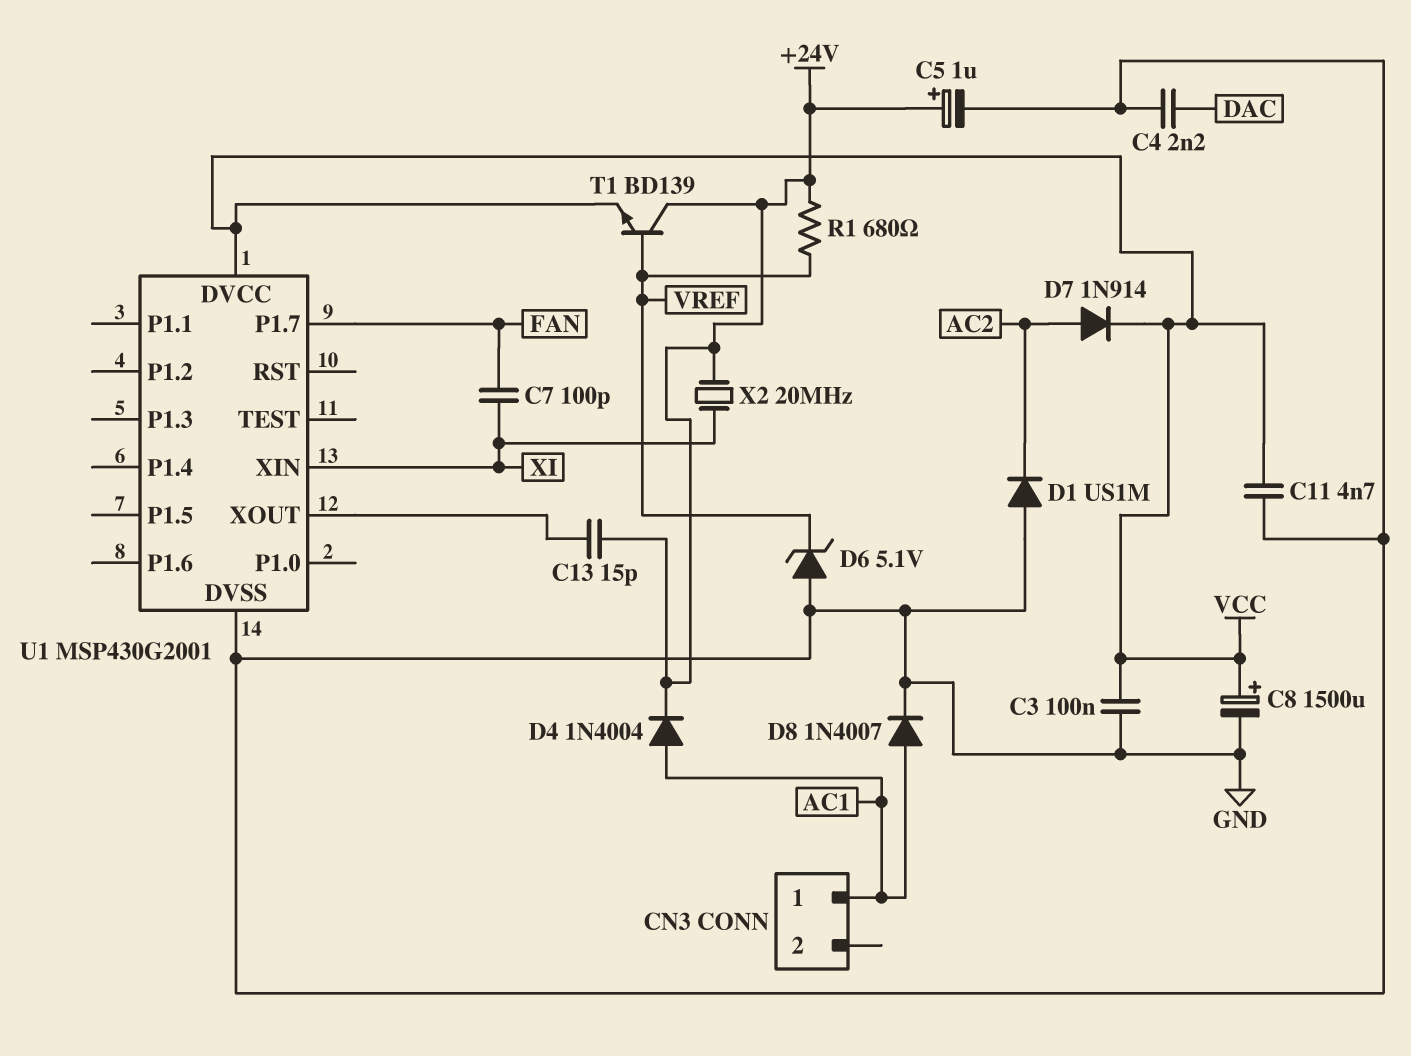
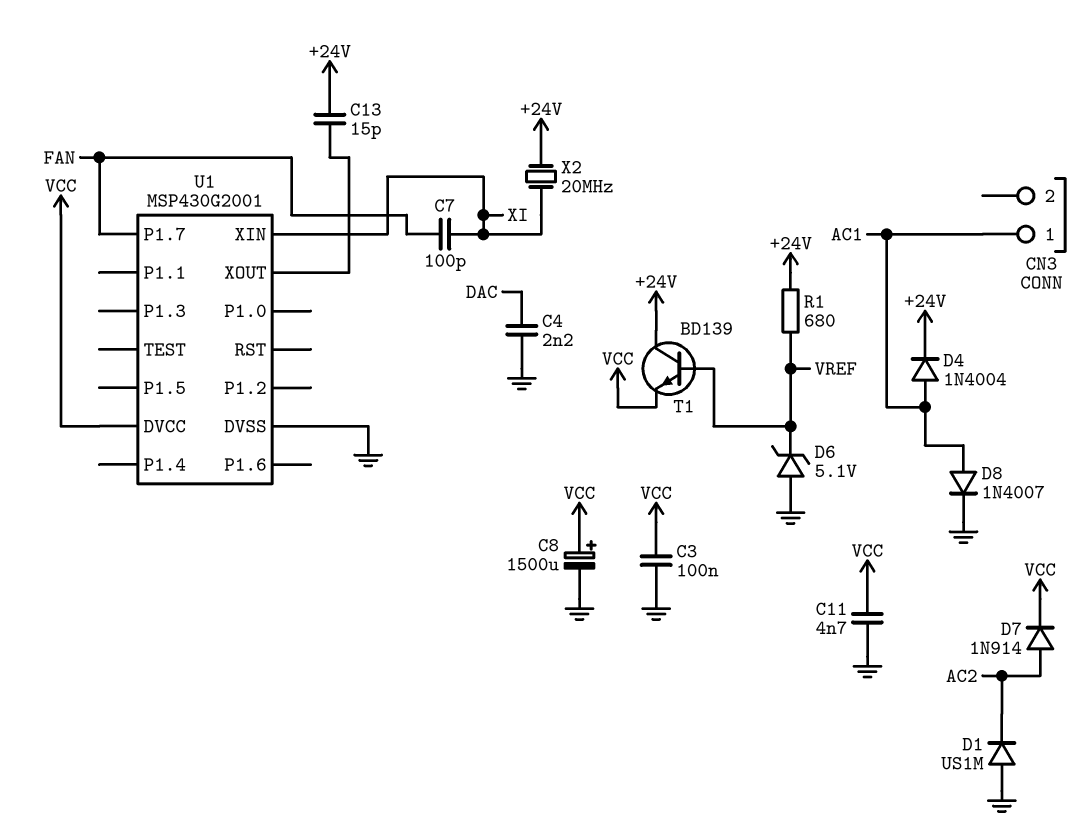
C5: 1uF (plus +24V, minus GND) -> none

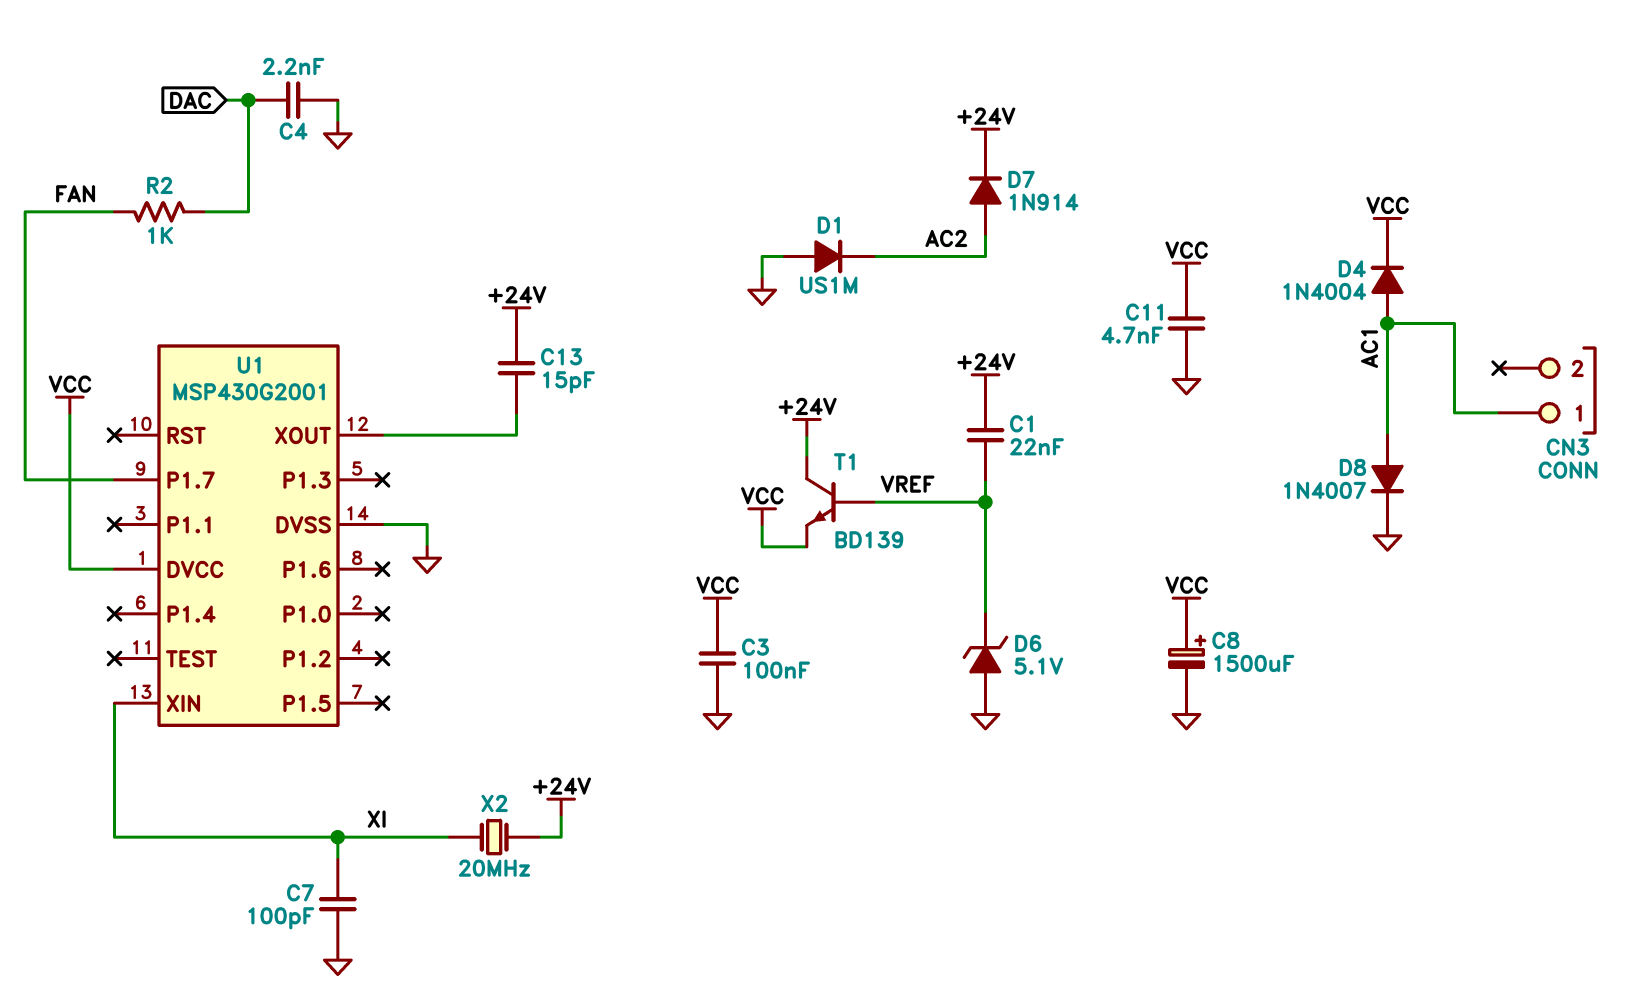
C1: none -> 22nF (+24V, VREF)
C7: 100pF (FAN, XI) -> 100pF (GND, XI)
D4: diode 1N4004 (A AC1, K +24V) -> diode 1N4004 (A AC1, K VCC)
D7: diode 1N914 (A AC2, K VCC) -> diode 1N914 (A AC2, K +24V)
R1: 680 (+24V, VREF) -> none
R2: none -> 1k (DAC, FAN)

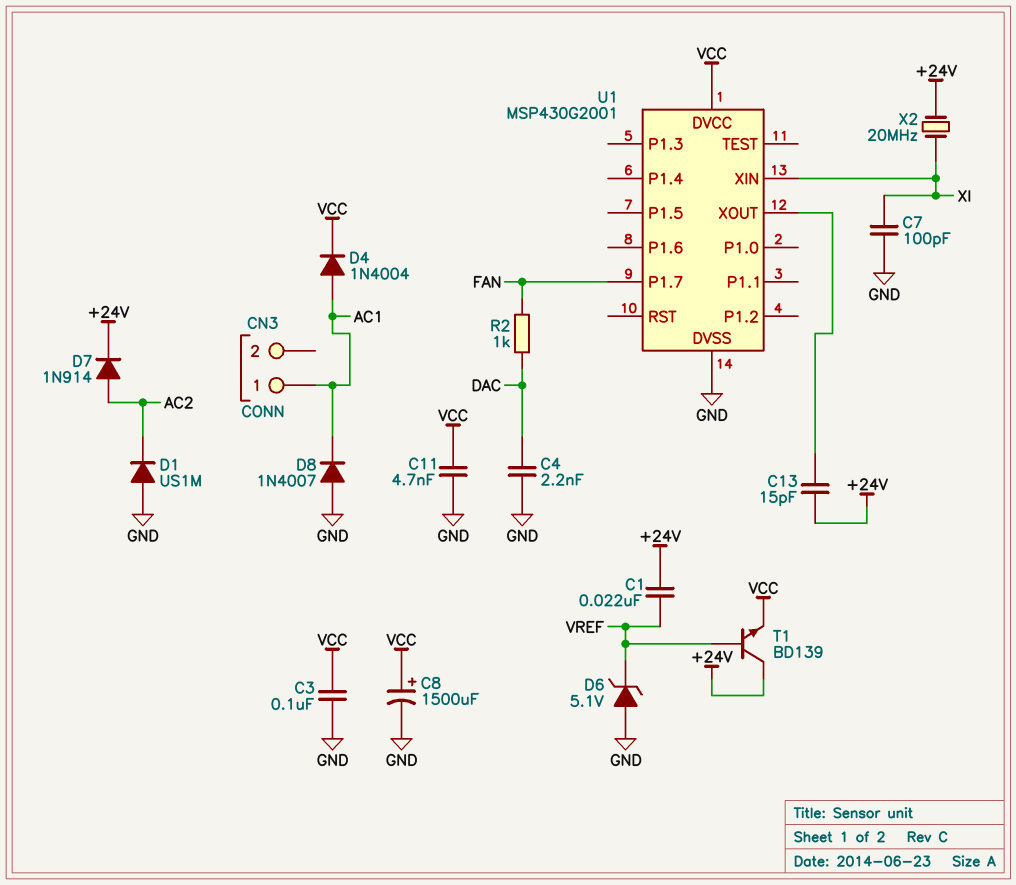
D8: diode 1N4007 (A AC1, K GND) -> diode 1N4007 (A GND, K AC1)

